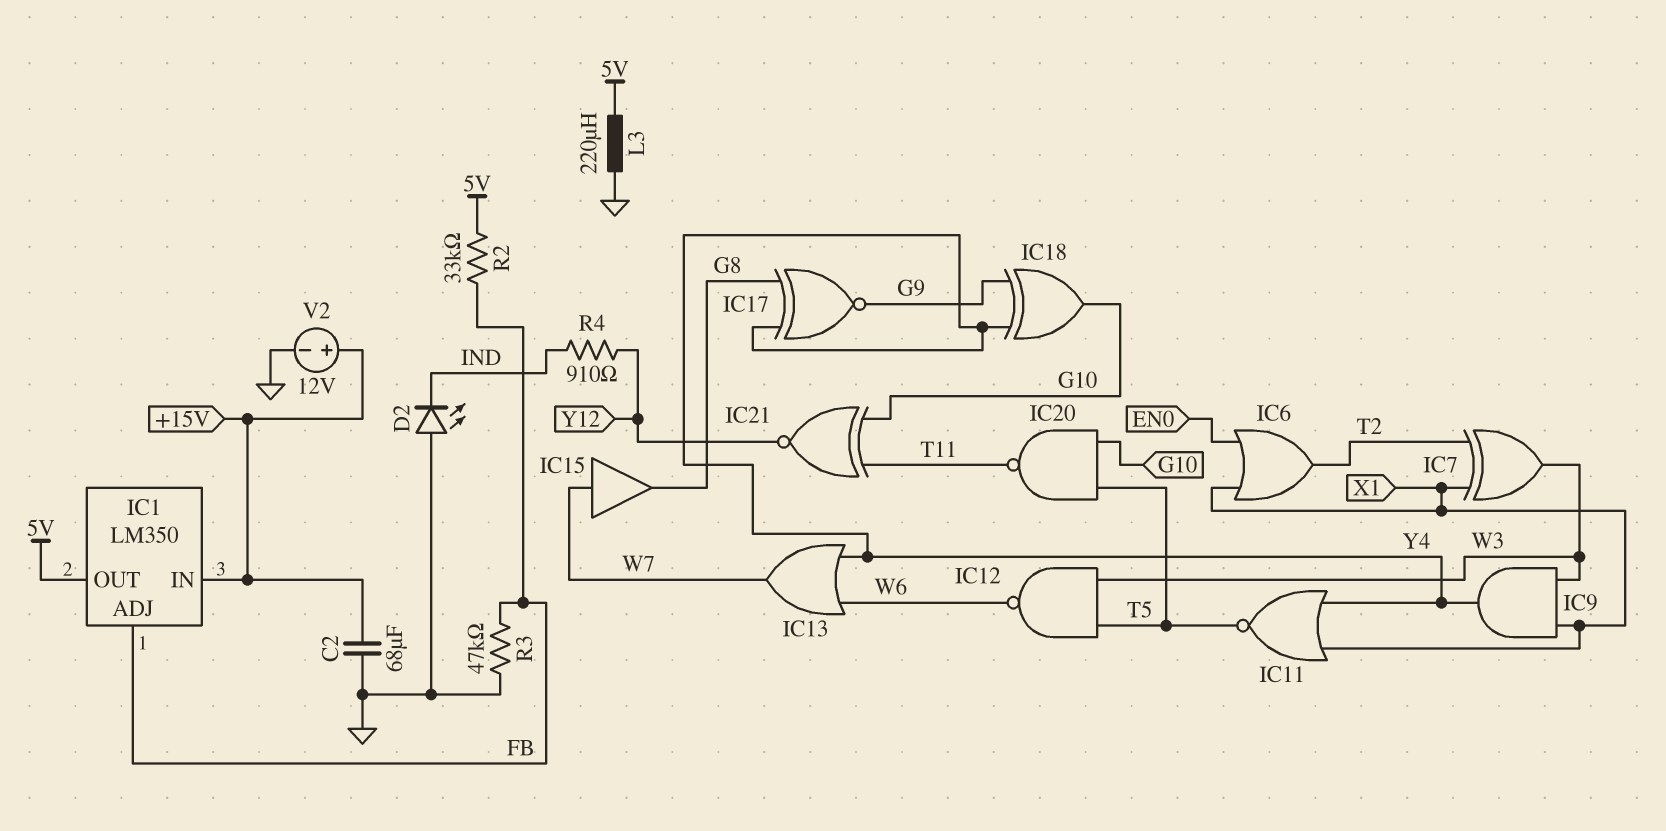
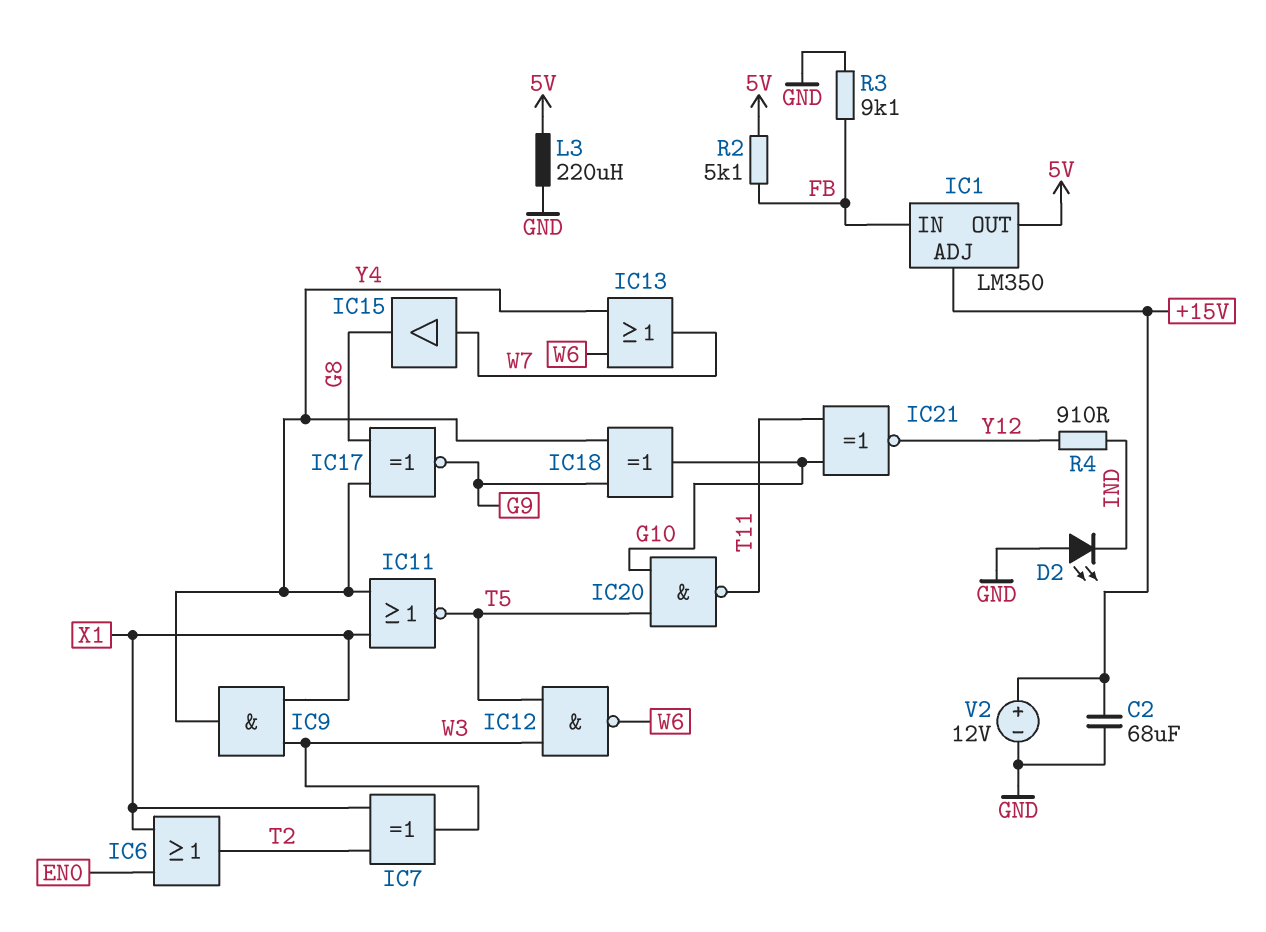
IC1 pin ADJ: FB -> +15V
IC1 pin IN: +15V -> FB
R2: 33k (5V, FB) -> 5.1k (5V, FB)
R3: 47k (FB, GND) -> 9.1k (FB, GND)

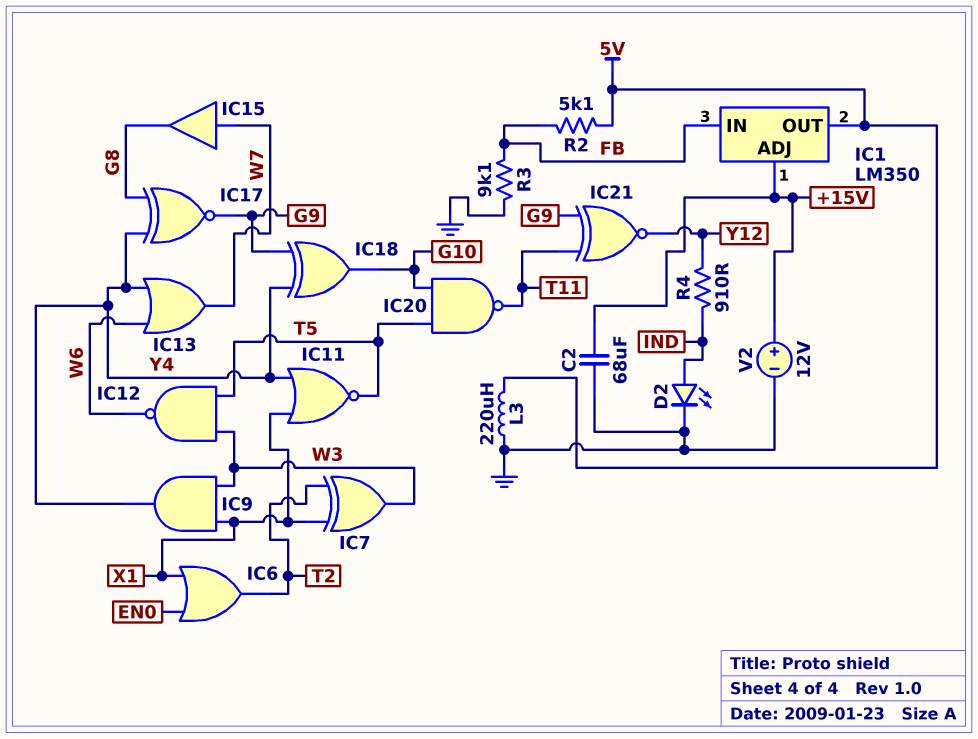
D2: LED (A GND, K IND) -> LED (A IND, K GND)
IC21: XNOR (in G10, in T11, out Y12) -> XNOR (in G9, in T11, out Y12)

